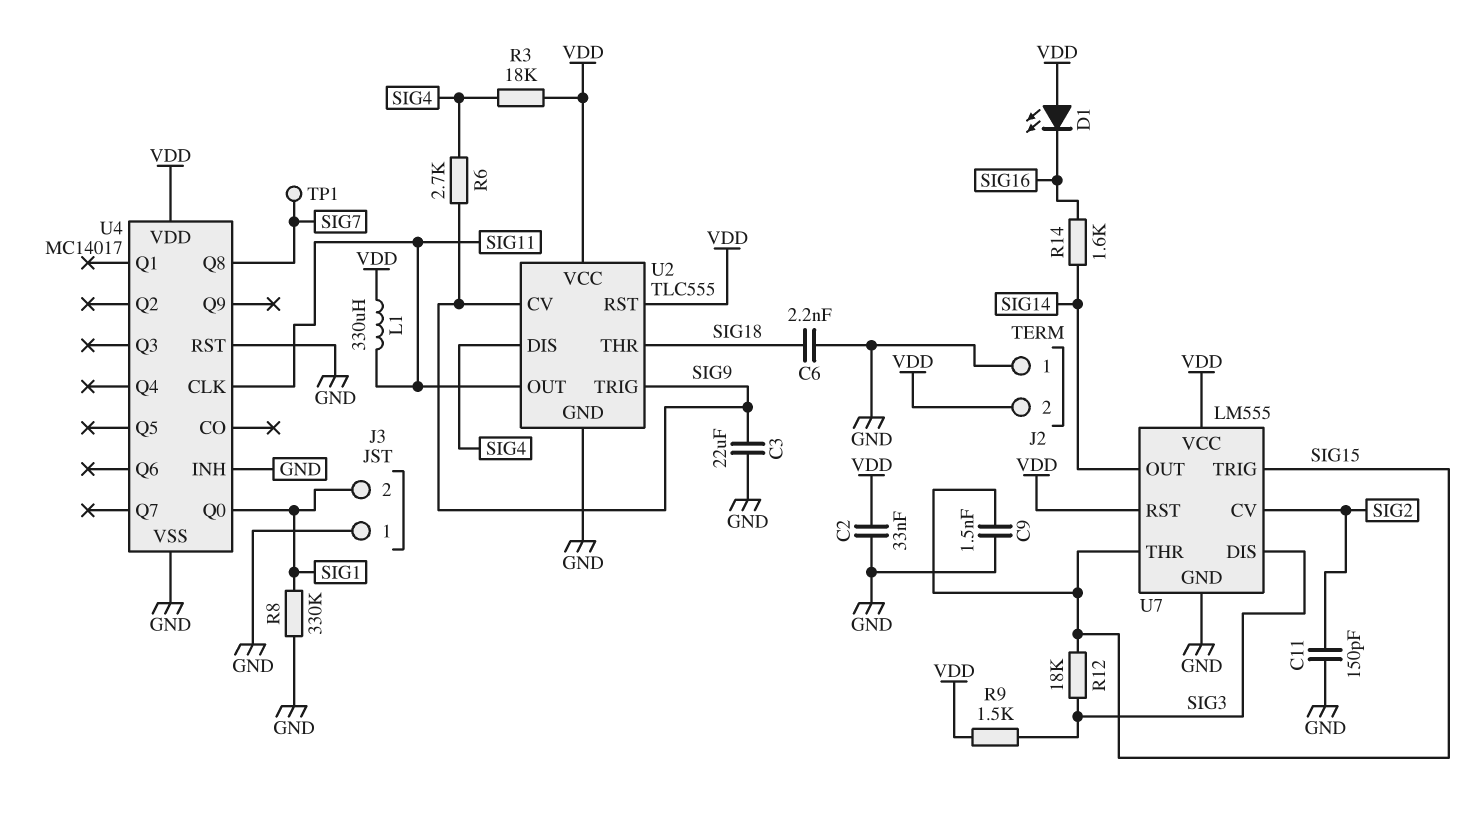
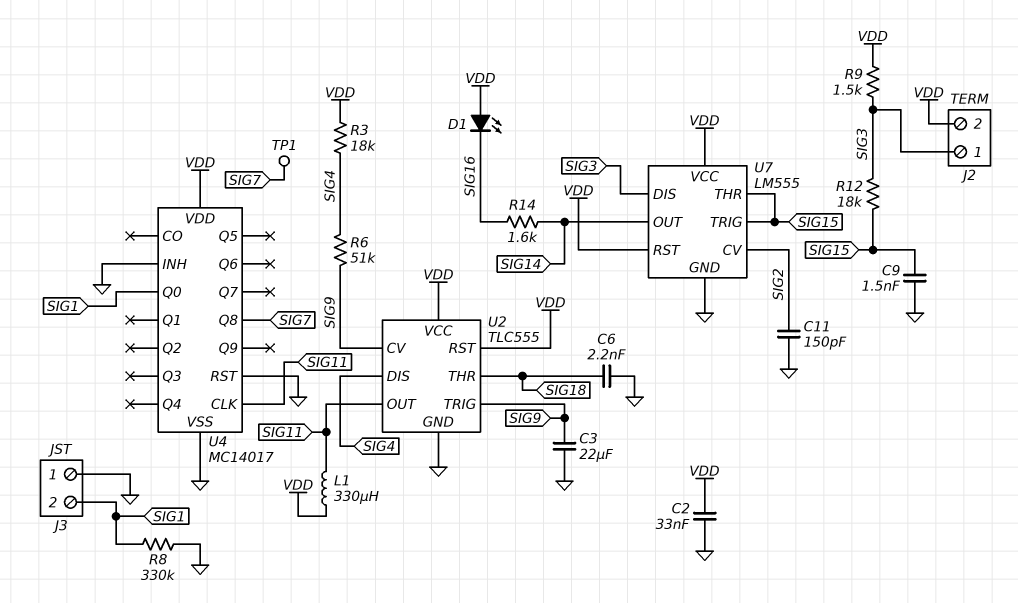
J2 pin 1: GND -> SIG3
R6: 2.7k (SIG4, SIG9) -> 51k (SIG4, SIG9)

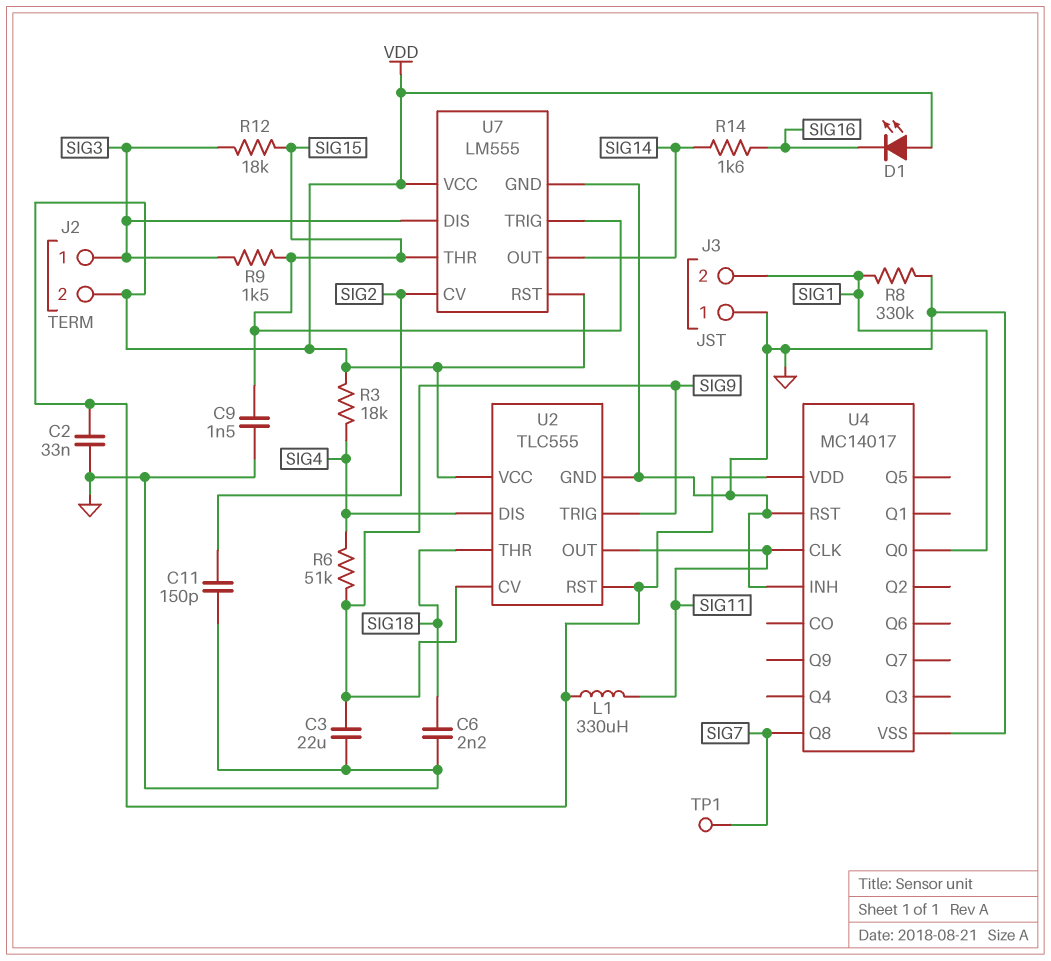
R9: 1.5k (SIG3, VDD) -> 1.5k (SIG3, SIG15)

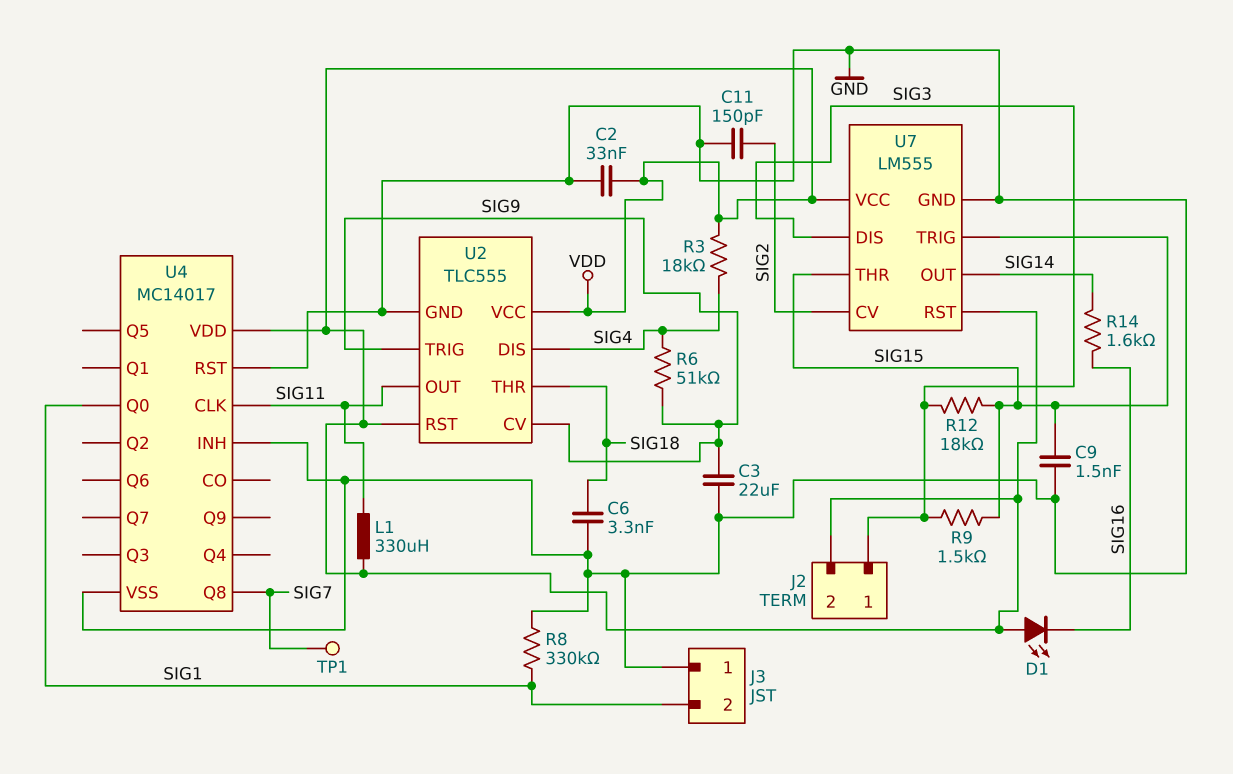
C6: 2.2nF (GND, SIG18) -> 3.3nF (GND, SIG18)

